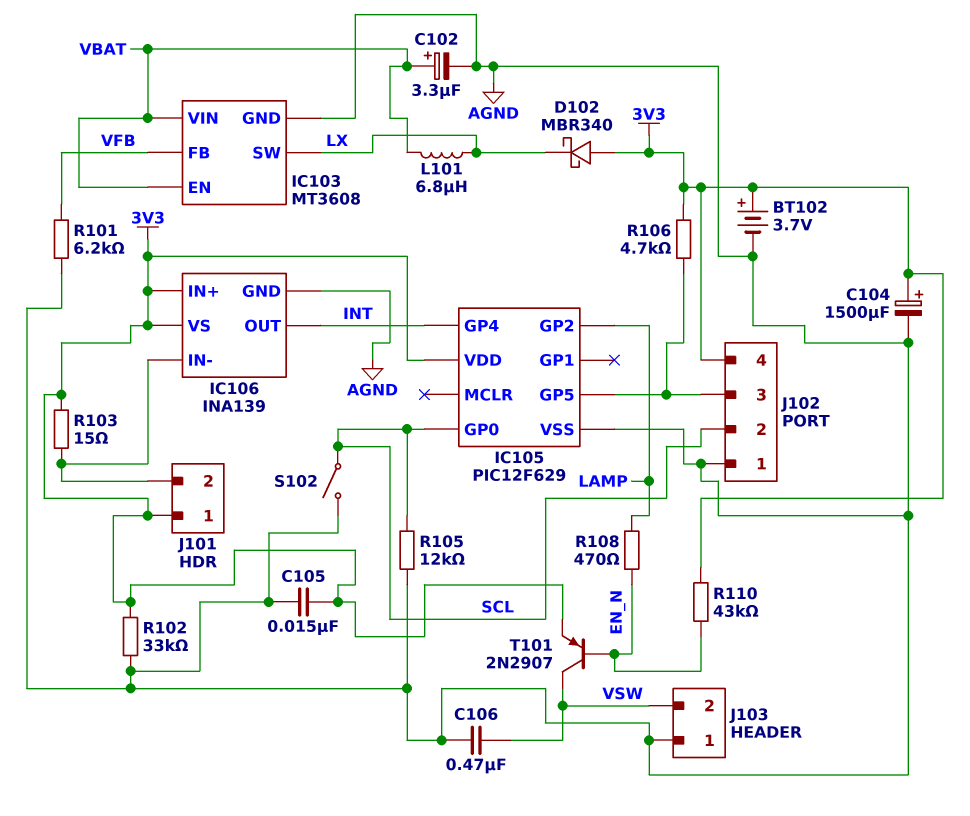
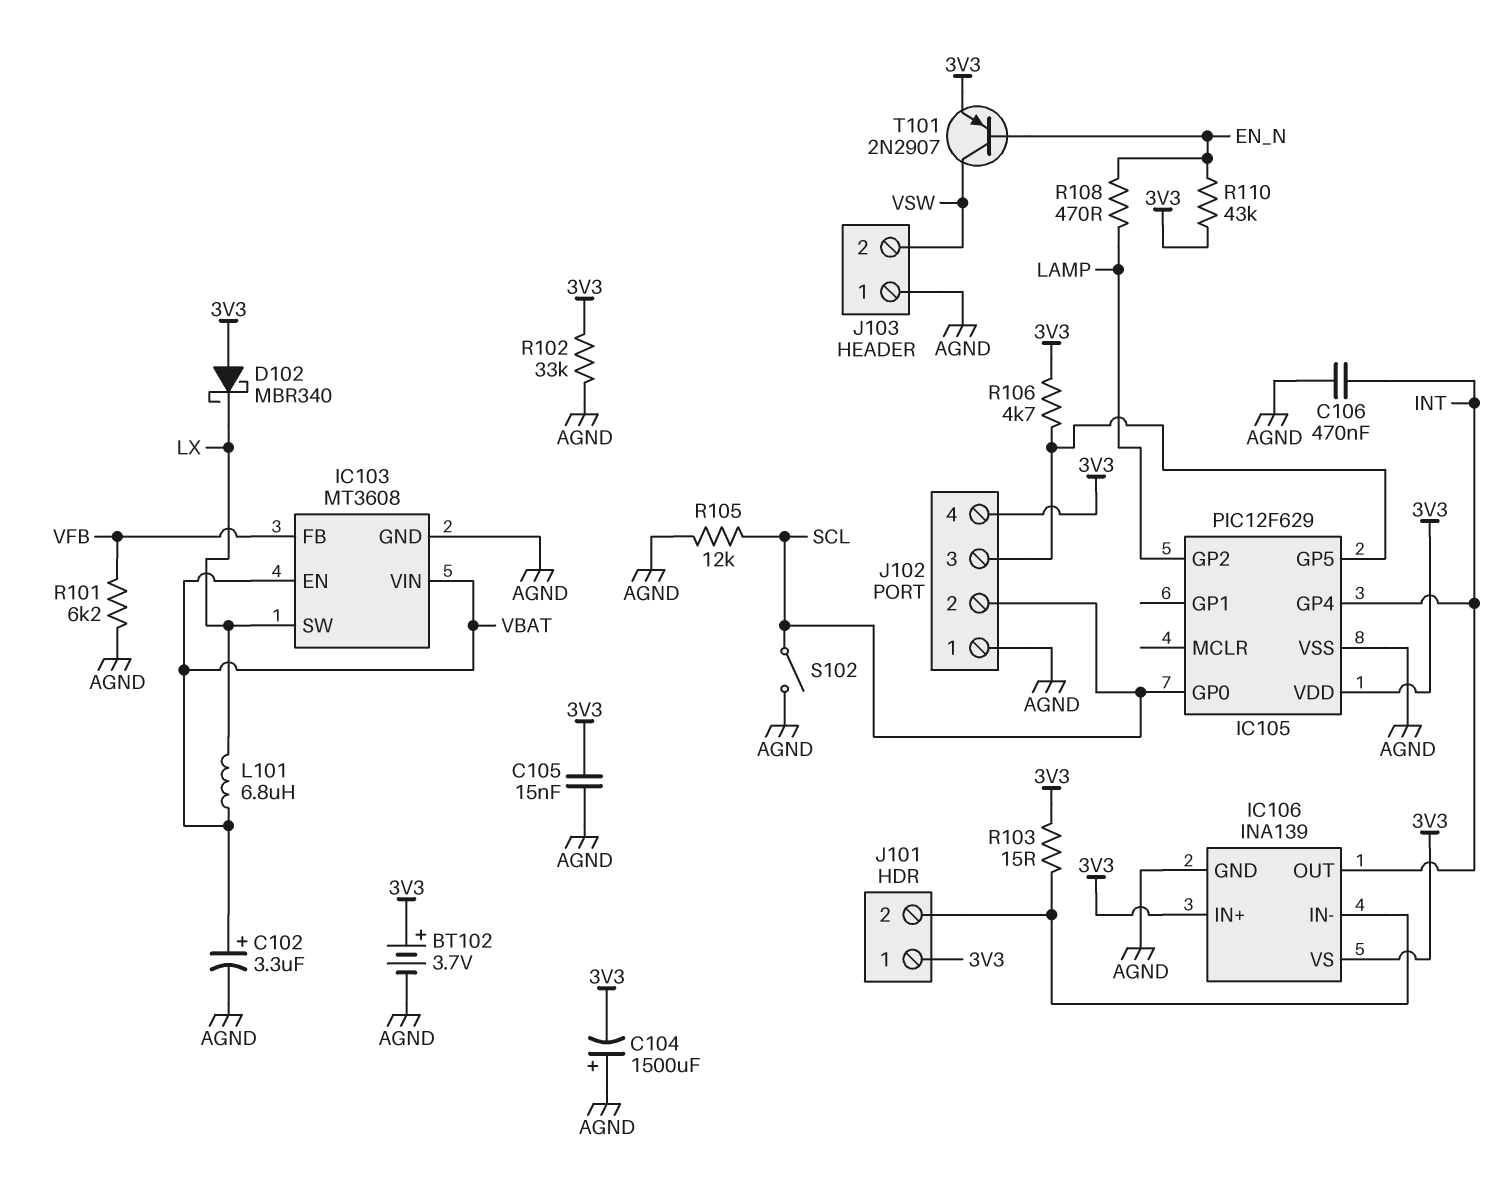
C104: 1500uF (plus 3V3, minus AGND) -> 1500uF (plus AGND, minus 3V3)
C106: 470nF (AGND, VSW) -> 470nF (AGND, INT)

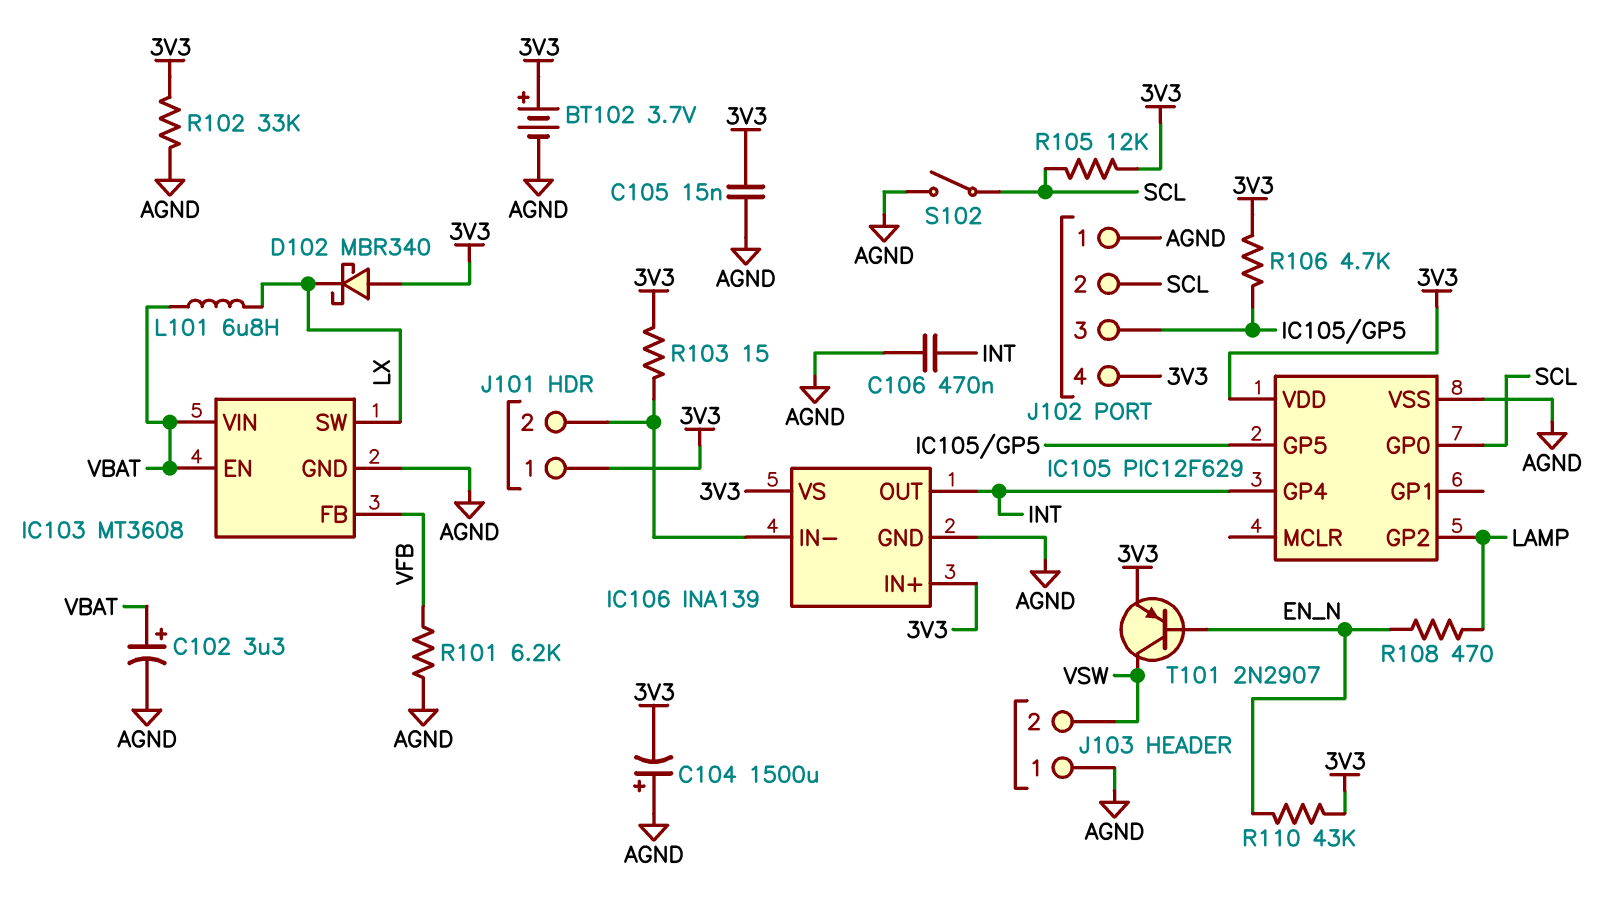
R105: 12k (AGND, SCL) -> 12k (3V3, SCL)

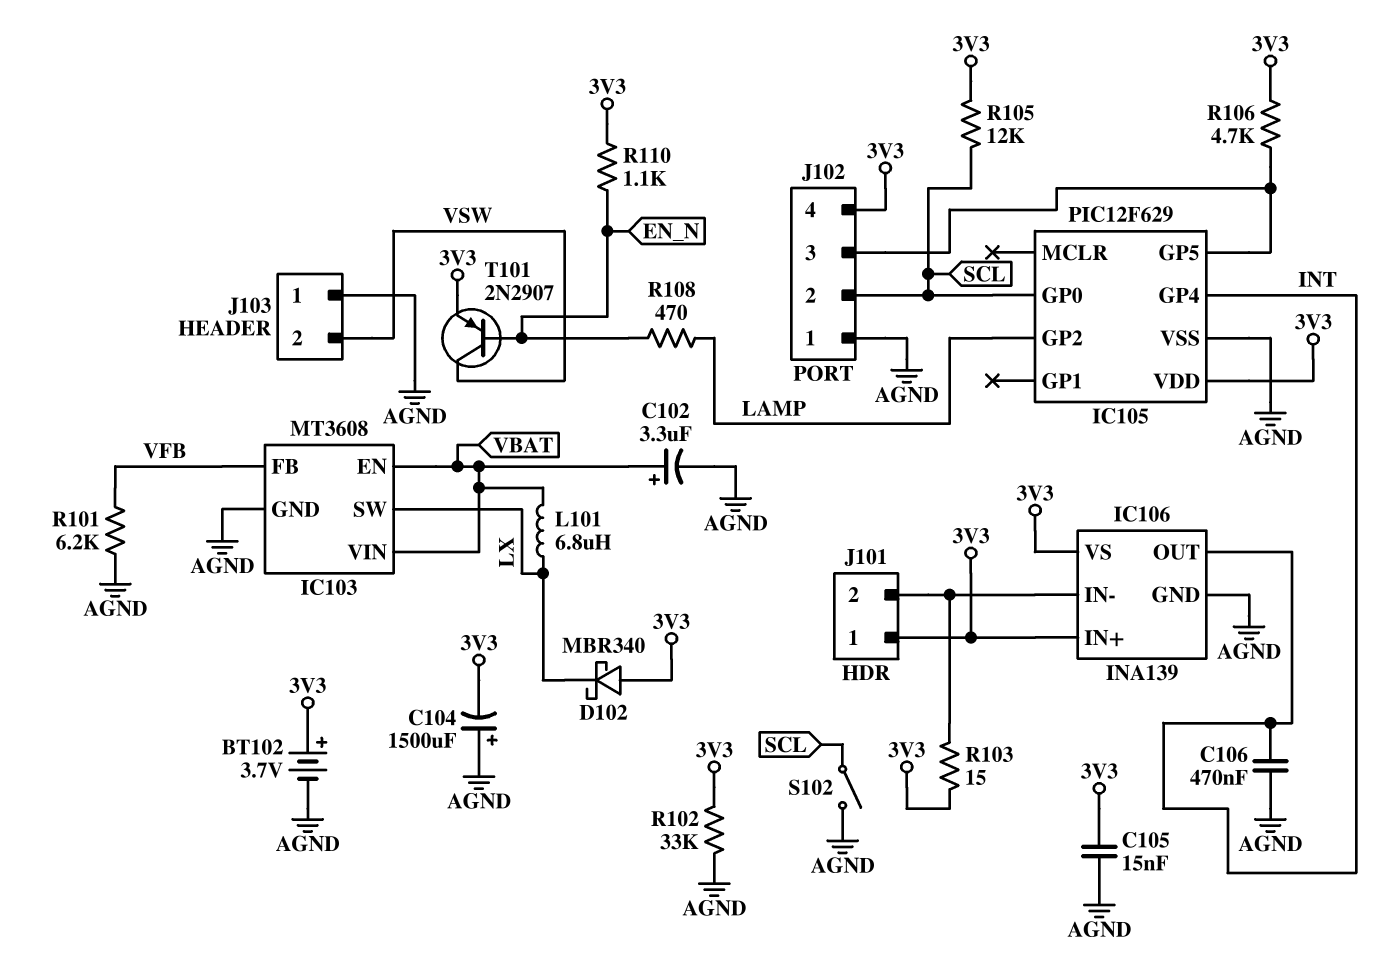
R110: 43k (3V3, EN_N) -> 1.1k (3V3, EN_N)

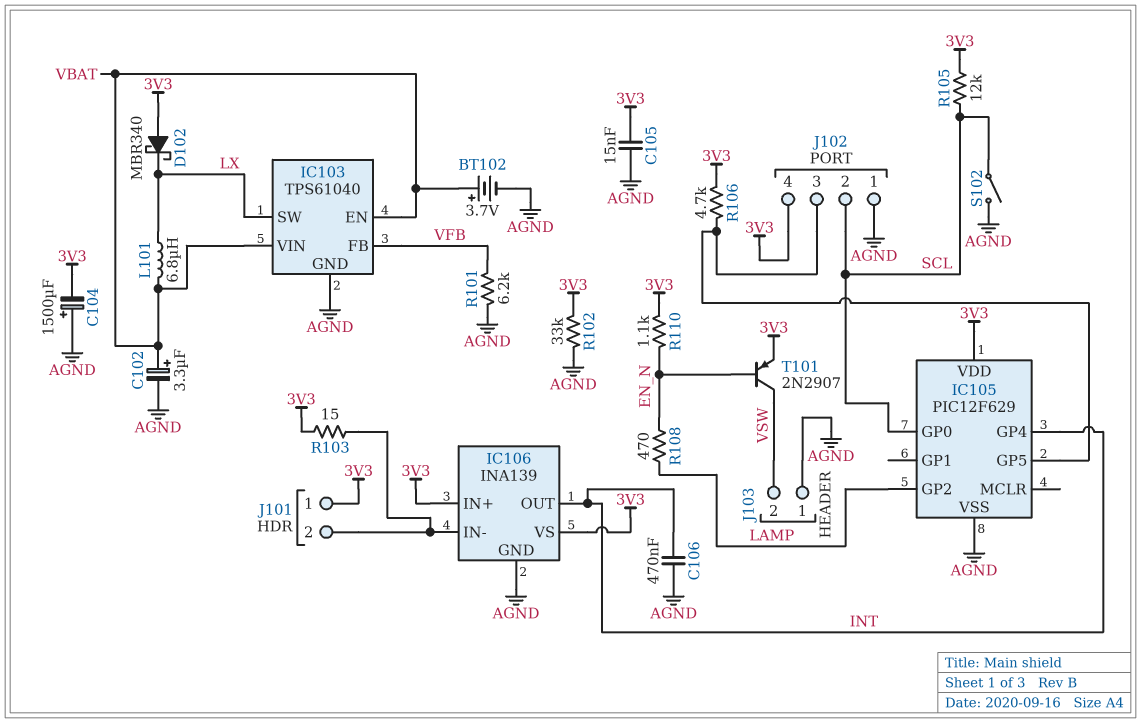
BT102: 3.7V (plus 3V3, minus AGND) -> 3.7V (plus VBAT, minus AGND)
IC103: MT3608 -> TPS61040

